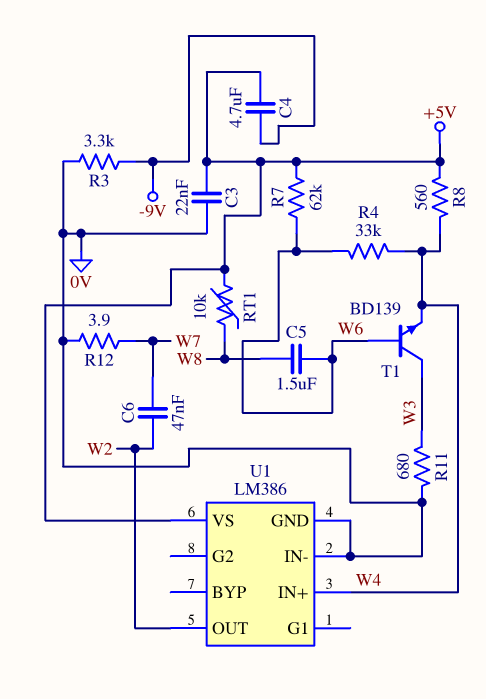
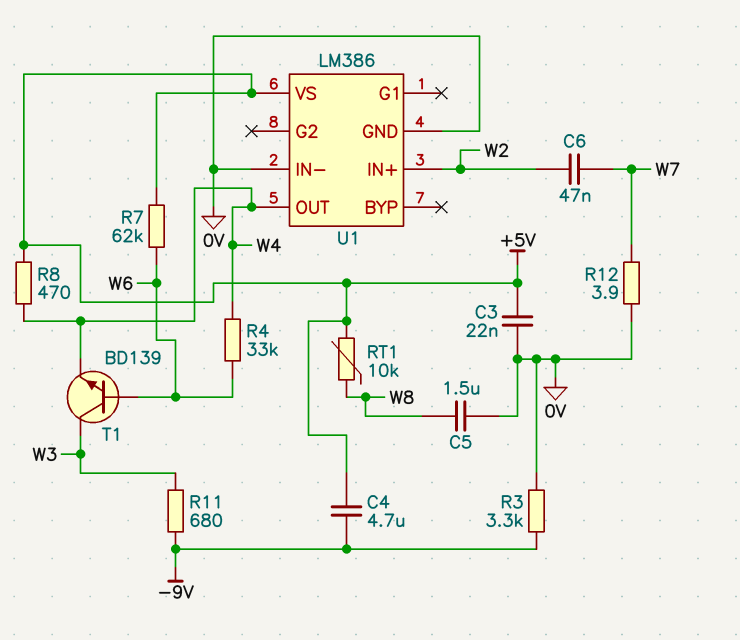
C5: 1.5uF (W6, W8) -> 1.5uF (0V, W8)
R8: 560 (+5V, W4) -> 470 (+5V, W4)
R11: 680 (0V, W3) -> 680 (-9V, W3)
U1 pin IN+: W4 -> W2
U1 pin OUT: W2 -> W4

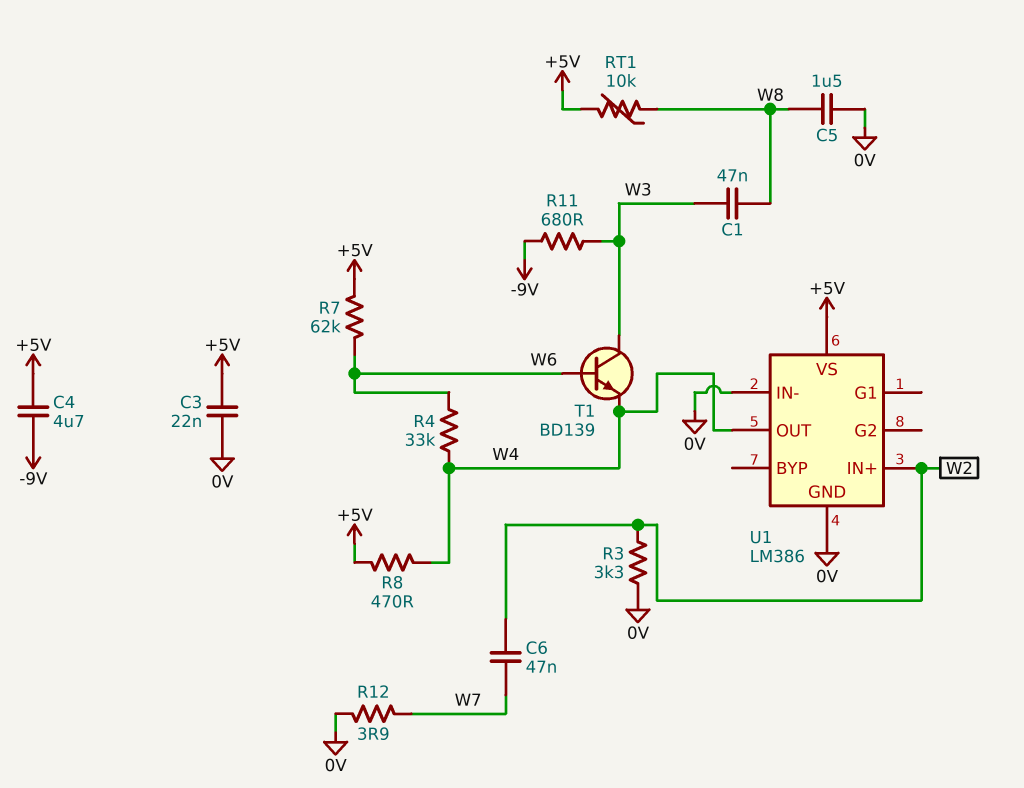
C1: none -> 47nF (W3, W8)
R3: 3.3k (-9V, 0V) -> 3.3k (0V, W2)

